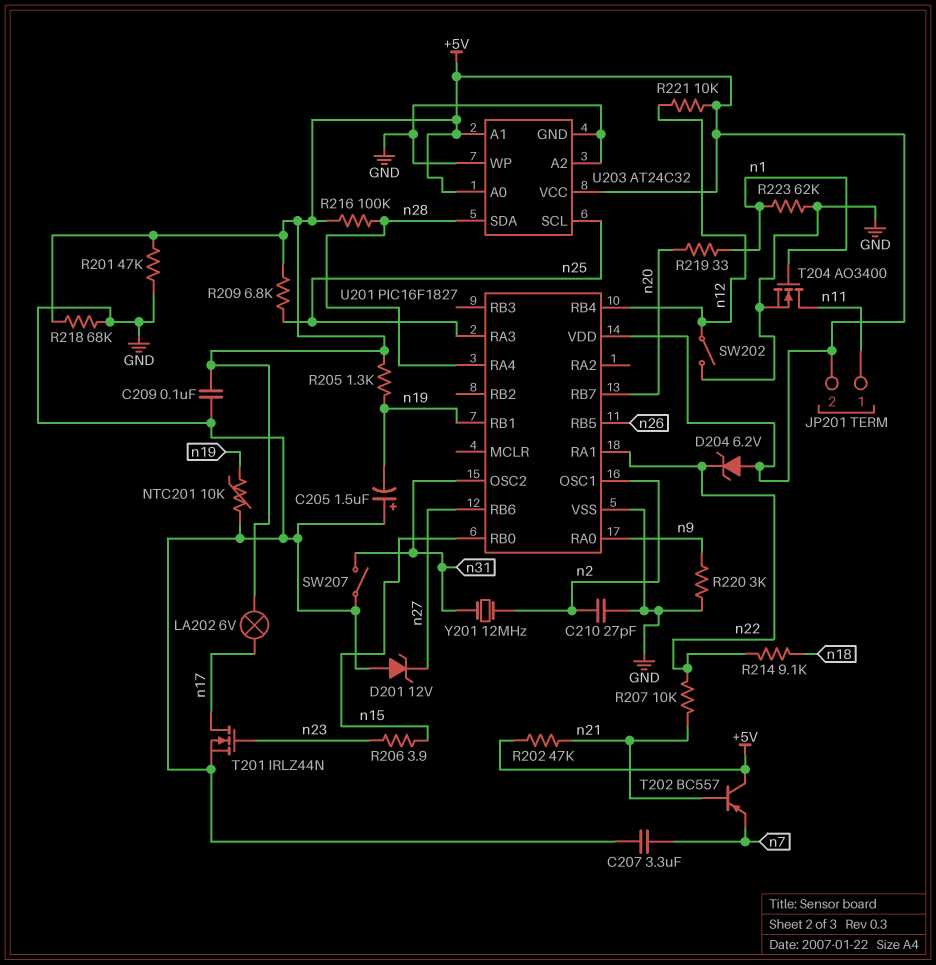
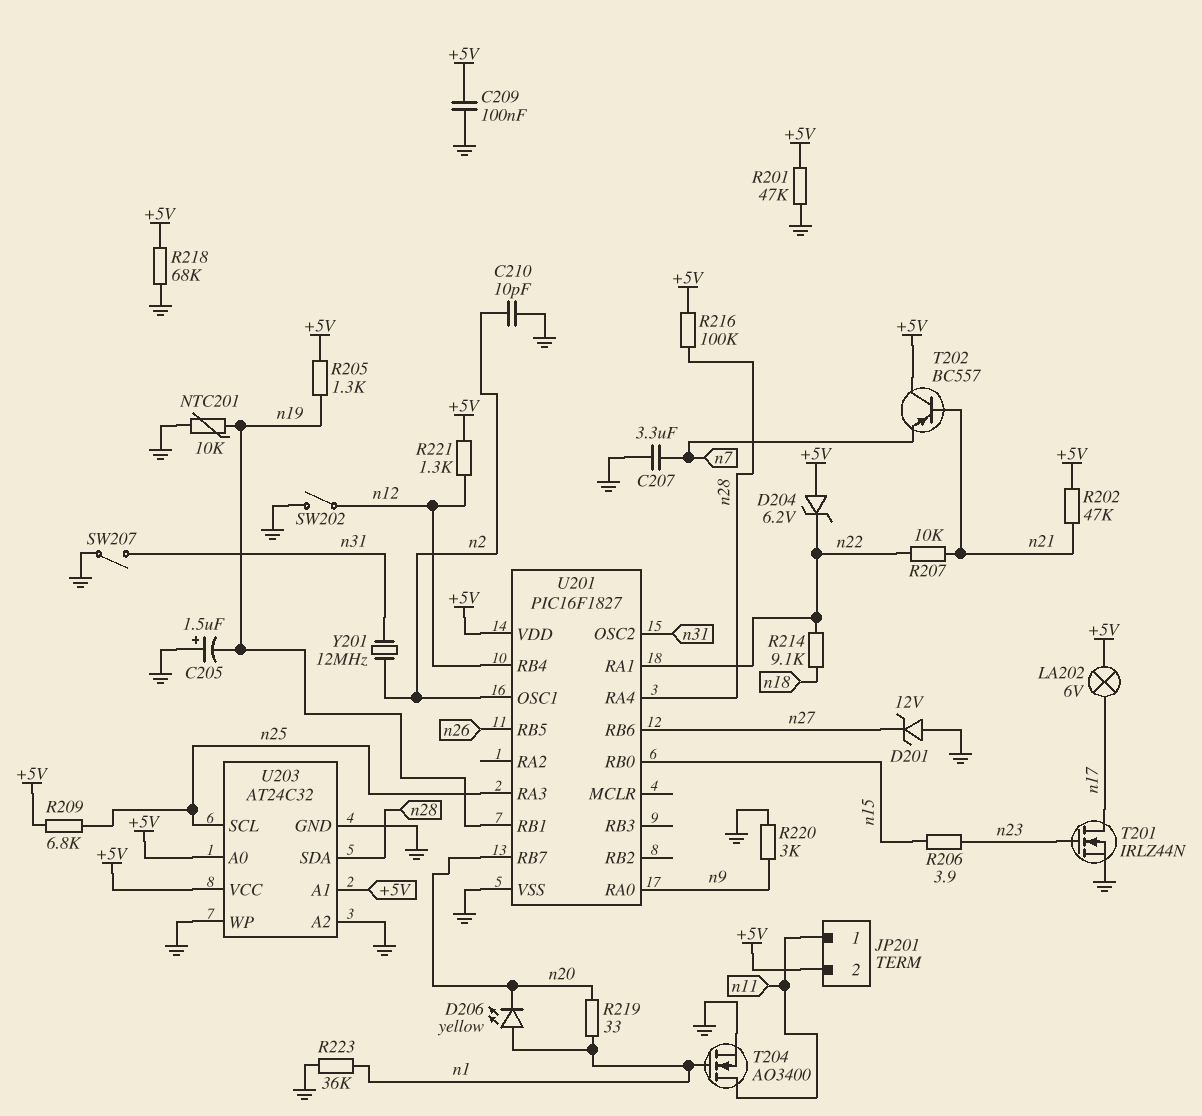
C210: 27pF (GND, n2) -> 10pF (GND, n2)
D206: none -> LED yellow (A n1, K n20)
R221: 10k (+5V, n12) -> 1.3k (+5V, n12)
R223: 62k (GND, n1) -> 36k (GND, n1)

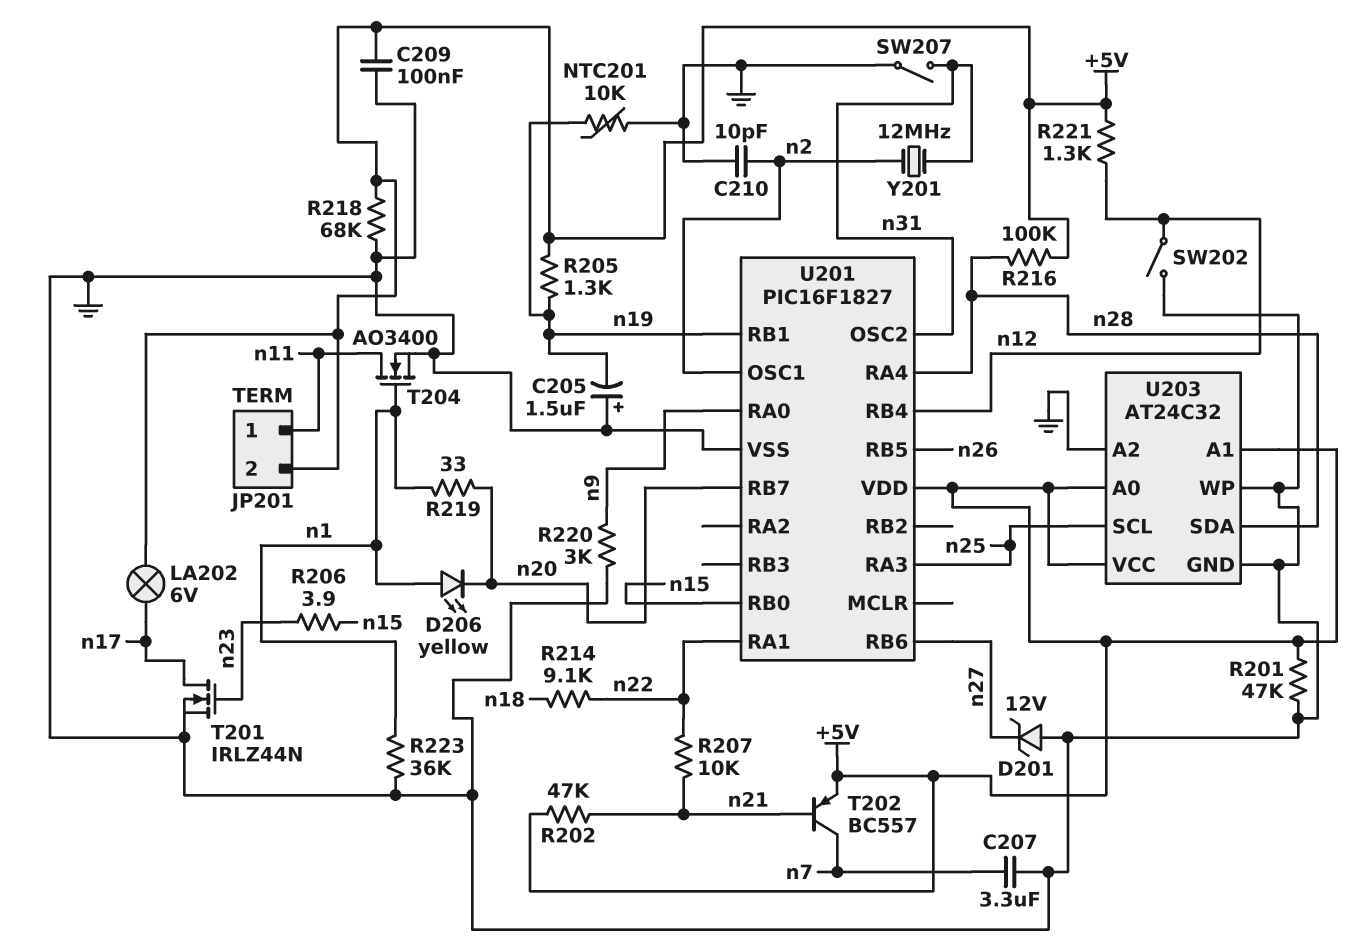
D204: zener 6.2V (A +5V, K n22) -> none
R209: 6.8k (+5V, n25) -> none
T202: PNP BC557 (B n21, C +5V, E n7) -> PNP BC557 (B n21, C n7, E +5V)

